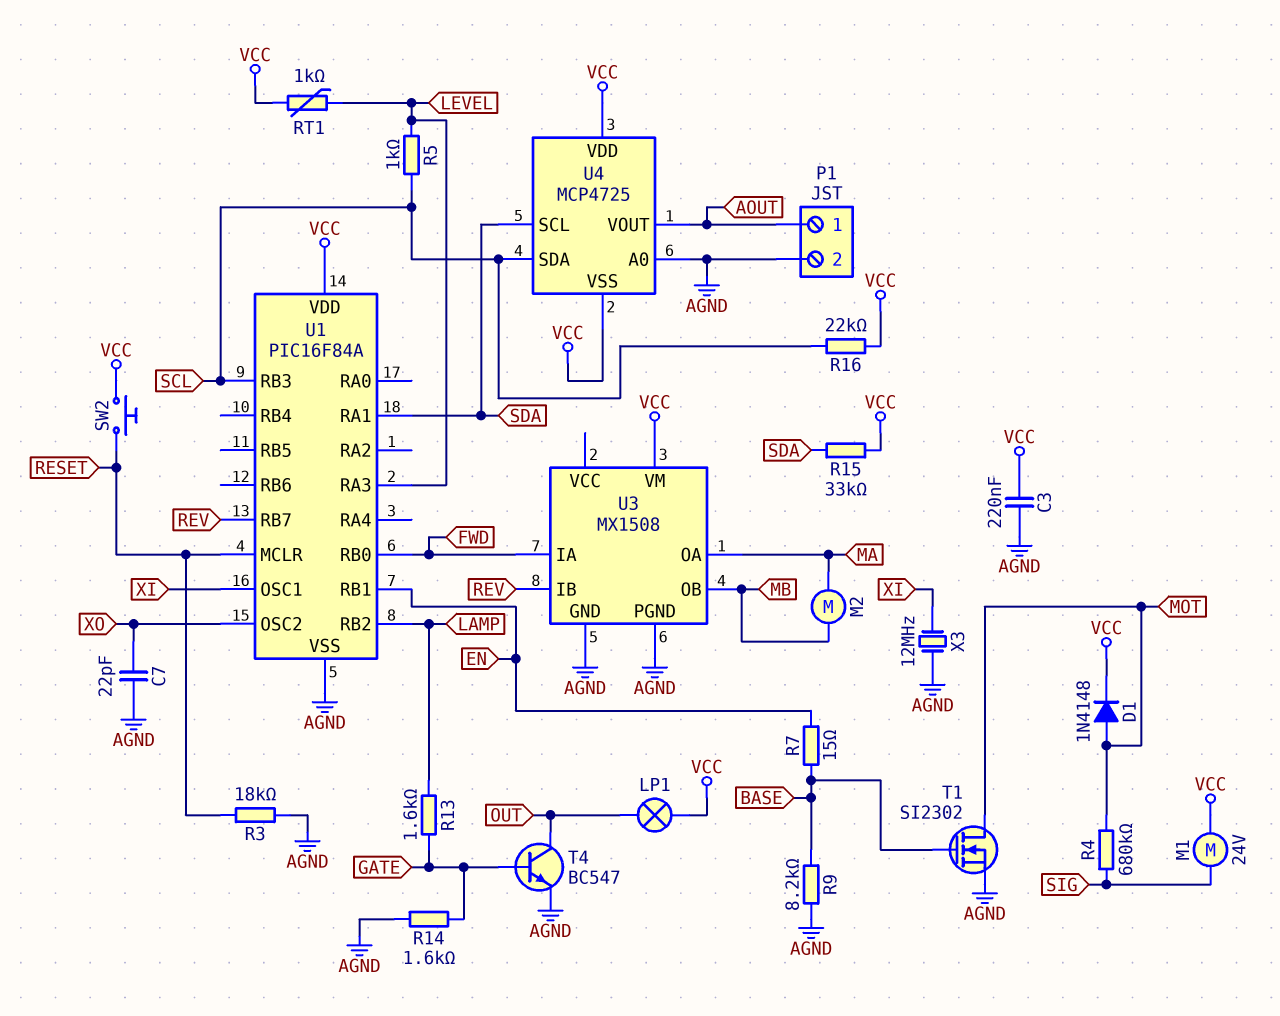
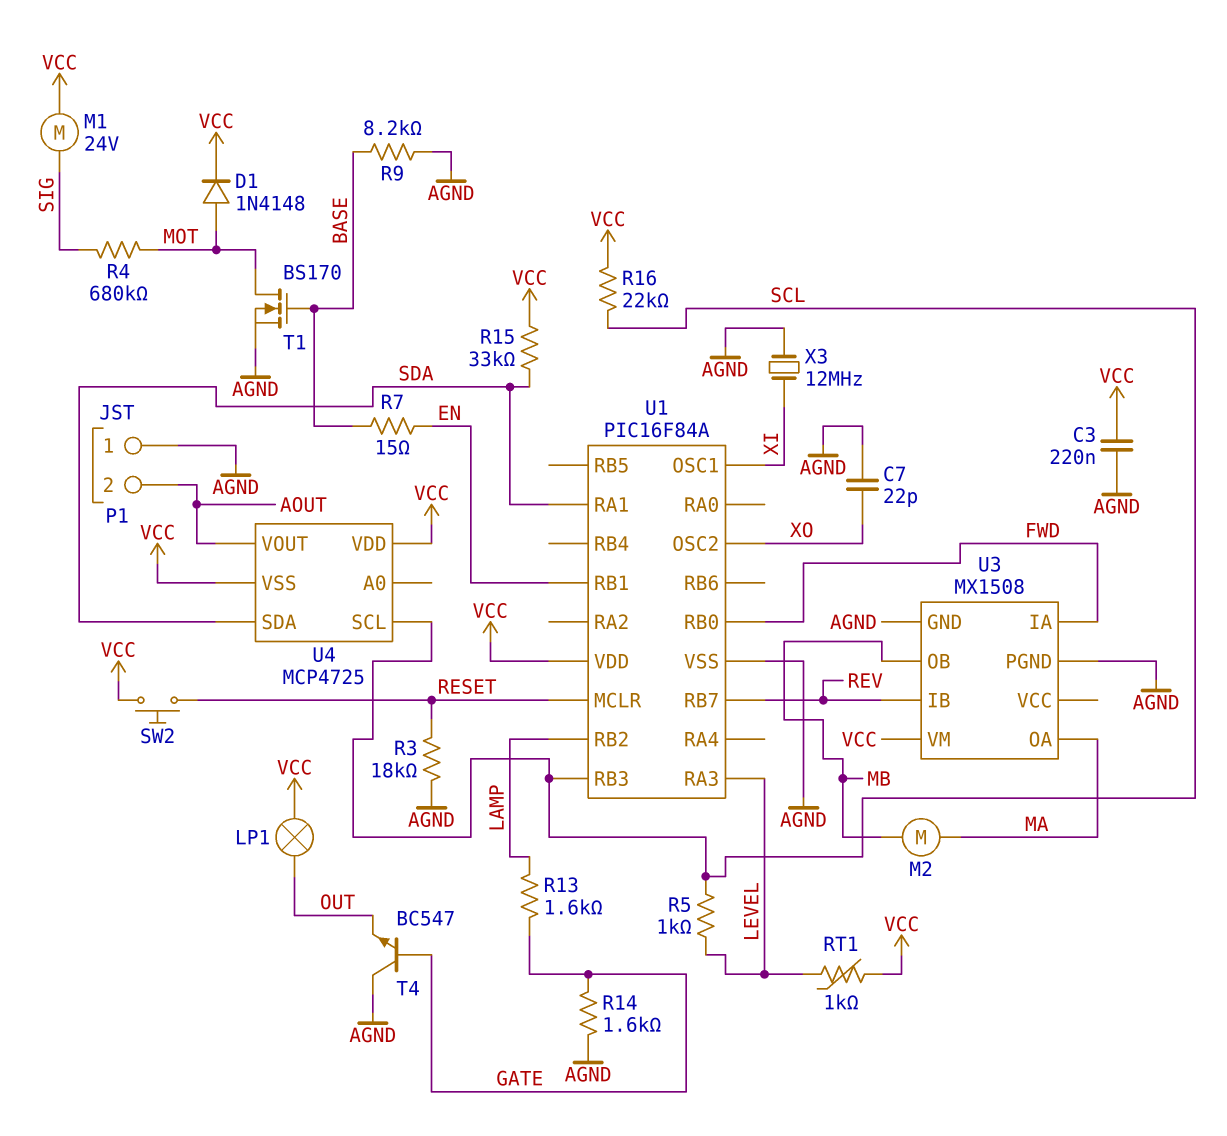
P1 pin 1: AOUT -> AGND
P1 pin 2: AGND -> AOUT
T1: NMOS SI2302 (G BASE, D MOT, S AGND) -> NMOS BS170 (G BASE, D MOT, S AGND)
T4: NPN BC547 (B GATE, C OUT, E AGND) -> NPN BC547 (B GATE, C AGND, E OUT)
U4 pin A0: AGND -> none
U4 pin SCL: SDA -> SCL
U4 pin SDA: SCL -> SDA

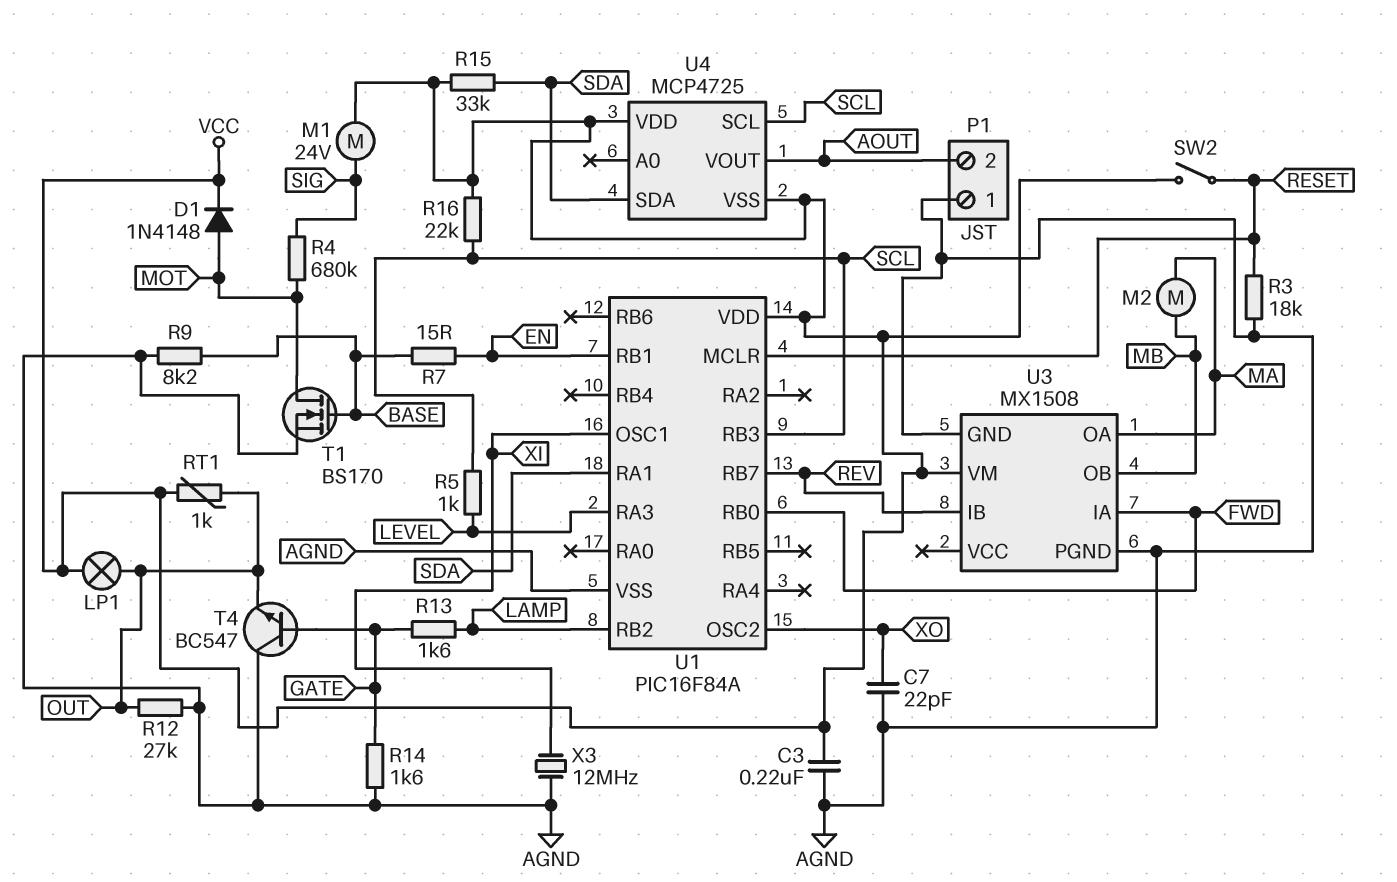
R12: none -> 27k (AGND, OUT)
RT1: 1k (LEVEL, VCC) -> 1k (OUT, VCC)
SW2: button (RESET, VCC) -> switch (RESET, VCC)

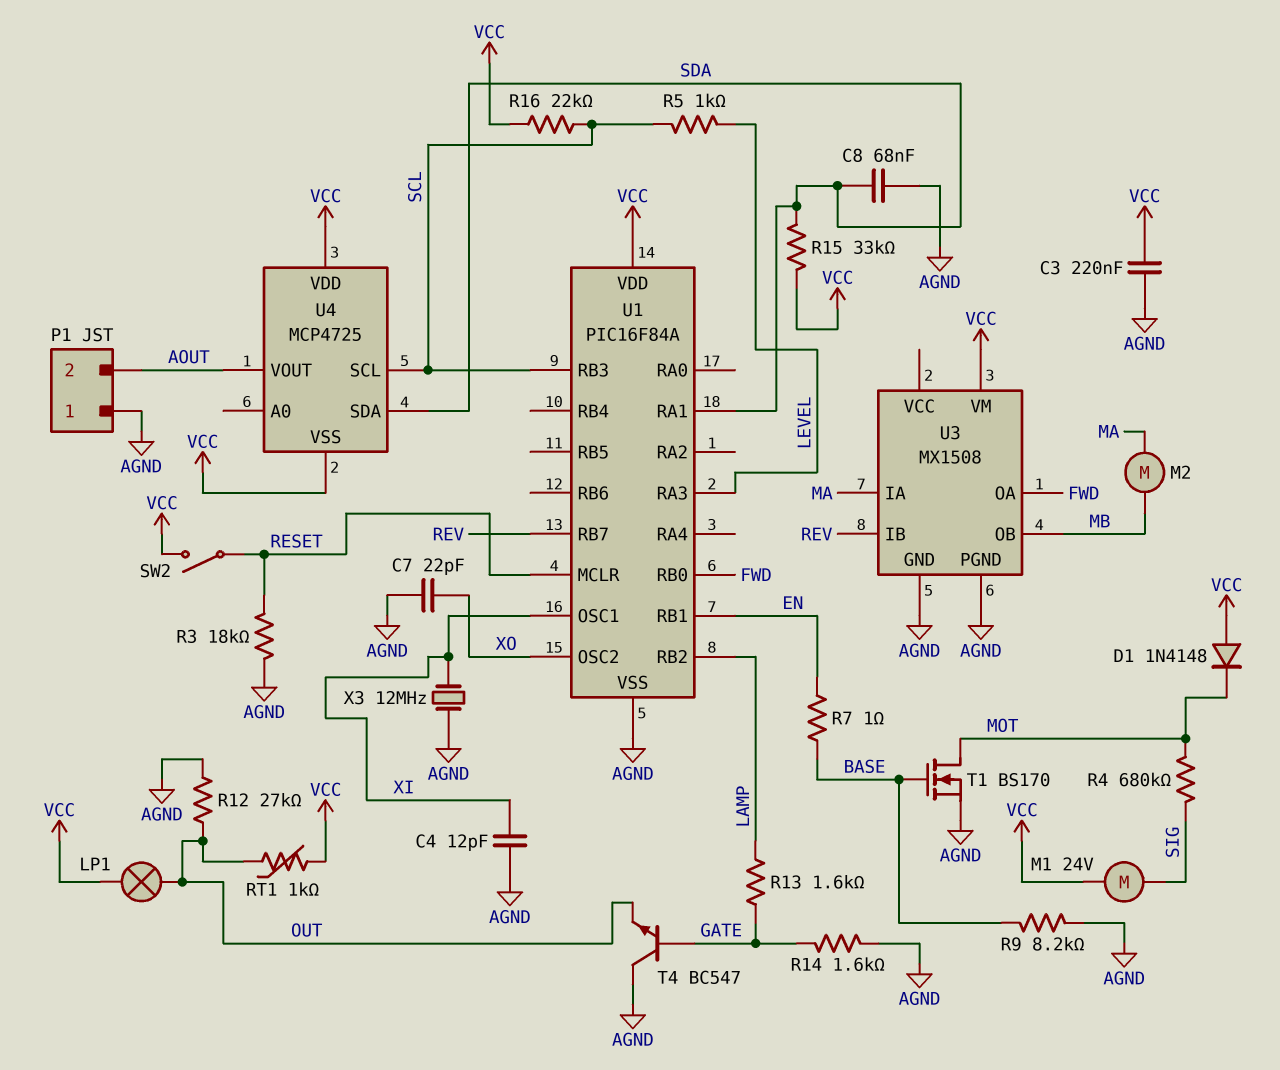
C4: none -> 12pF (AGND, XI)
C8: none -> 68nF (AGND, SDA)
D1: diode 1N4148 (A MOT, K VCC) -> diode 1N4148 (A VCC, K MOT)
R7: 15 (BASE, EN) -> 1 (BASE, EN)
U3 pin IA: FWD -> MA
U3 pin OA: MA -> FWD

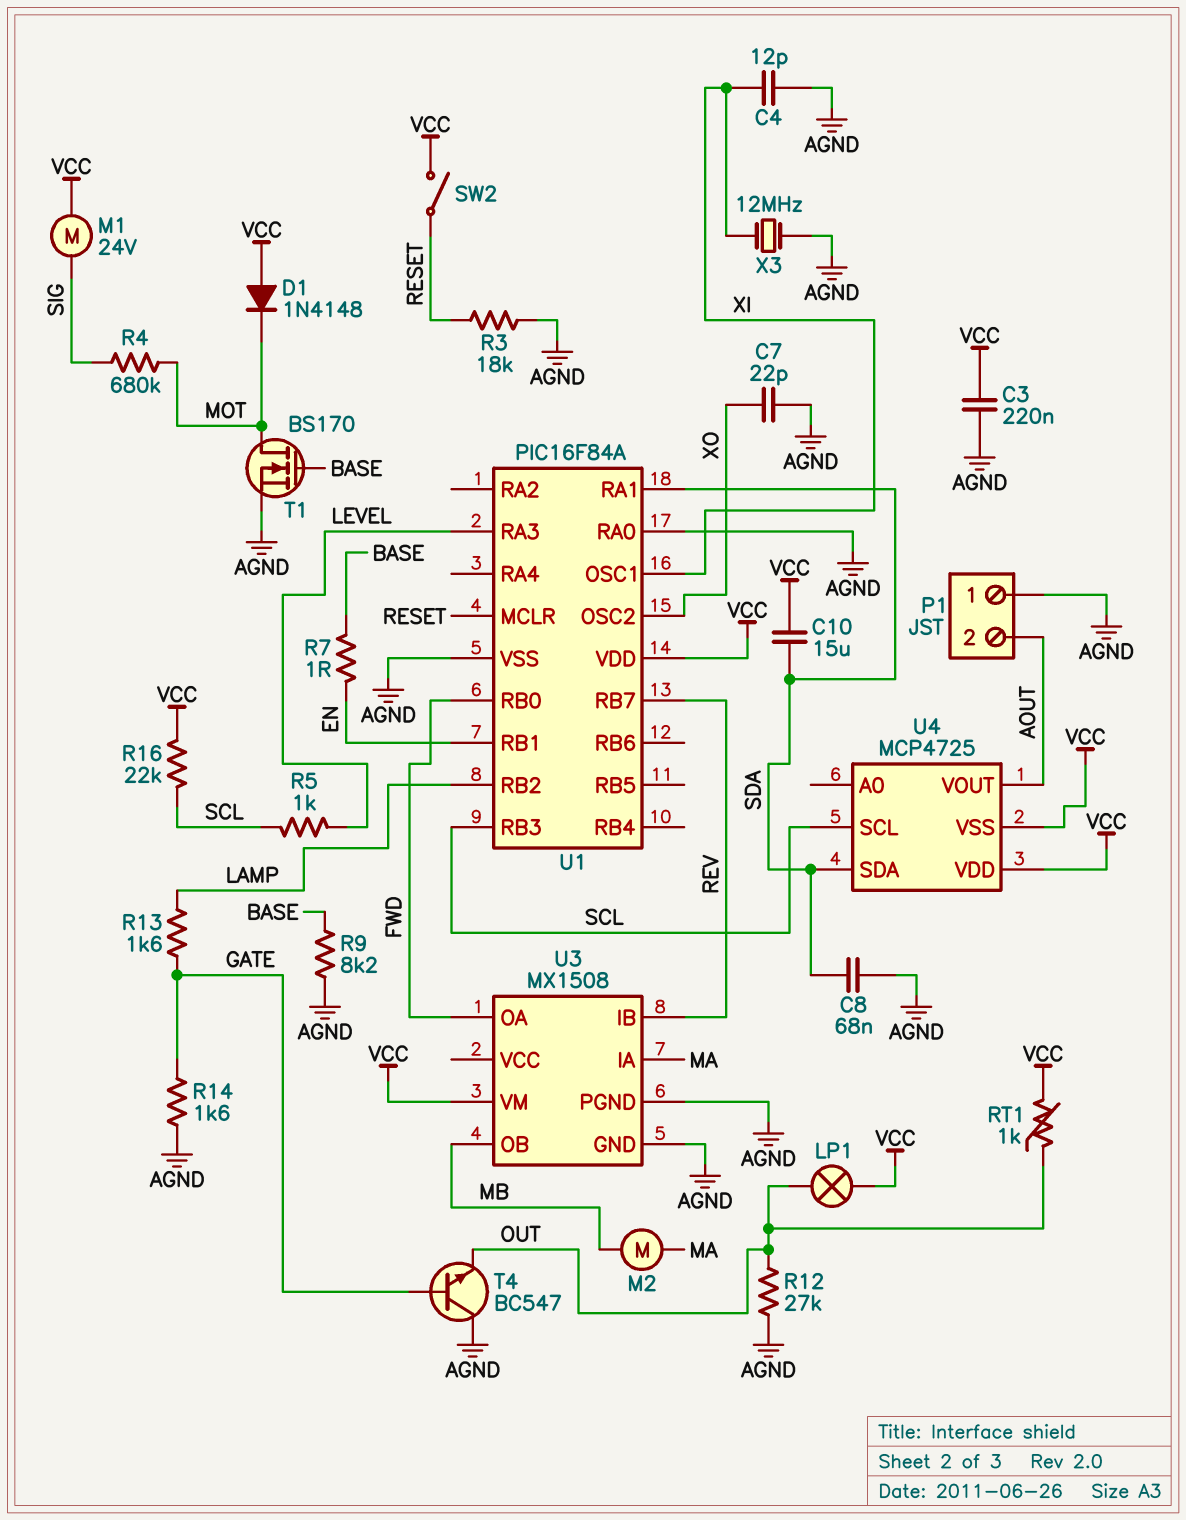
C10: none -> 15uF (SDA, VCC)
R15: 33k (SDA, VCC) -> none
U1 pin RA0: none -> AGND

